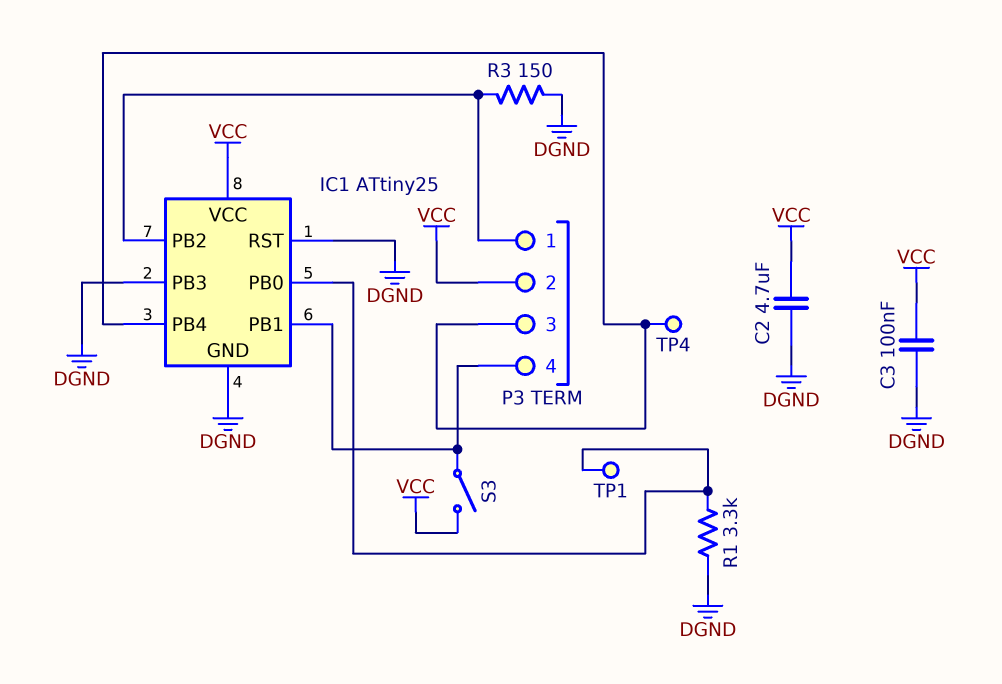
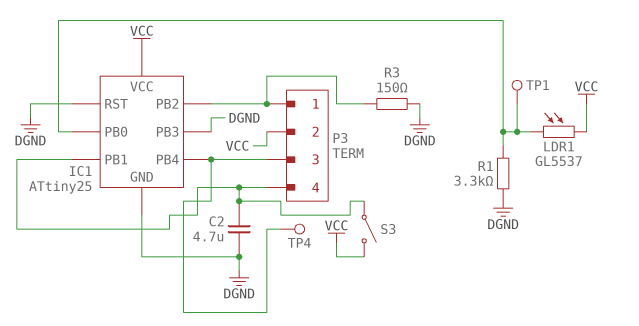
C2: 4.7uF (DGND, VCC) -> 4.7uF (DGND, IC1/PB1)
C3: 100nF (DGND, VCC) -> none
LDR1: none -> GL5537 (IC1/PB0, VCC)

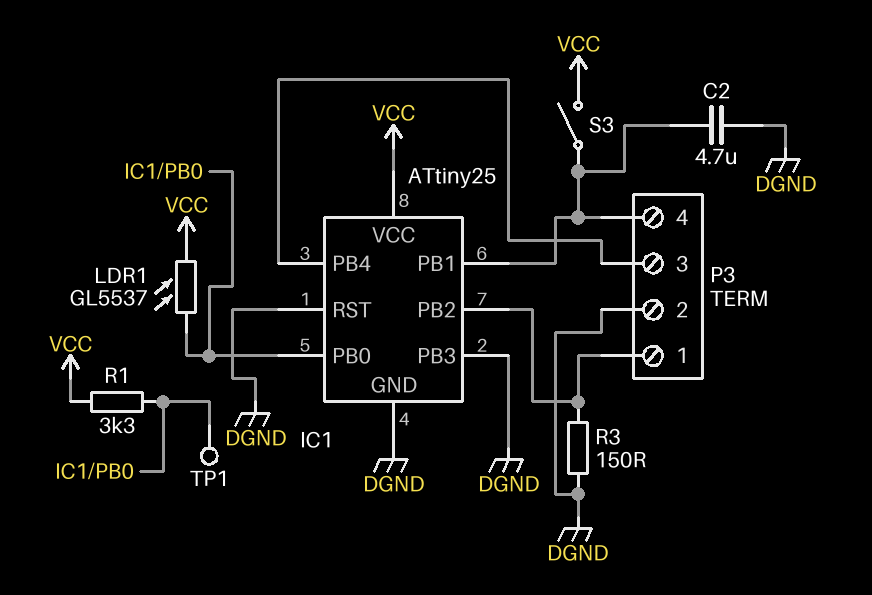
P3 pin 2: VCC -> DGND
R1: 3.3k (DGND, IC1/PB0) -> 3.3k (IC1/PB0, VCC)
TP4: test point (IC1/PB4) -> none

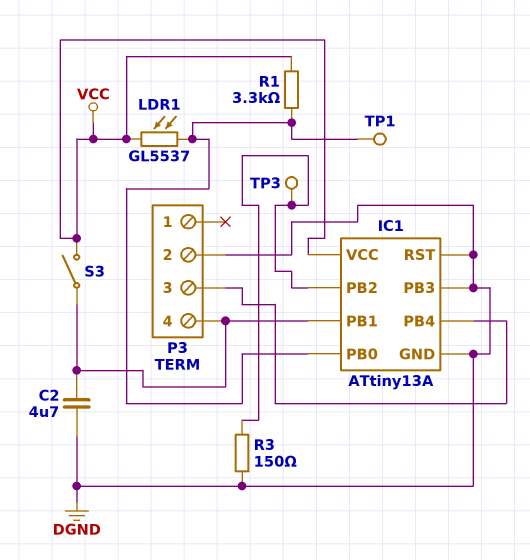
IC1: ATtiny25 -> ATtiny13A
P3 pin 1: IC1/PB2 -> none
TP3: none -> test point (IC1/PB2)

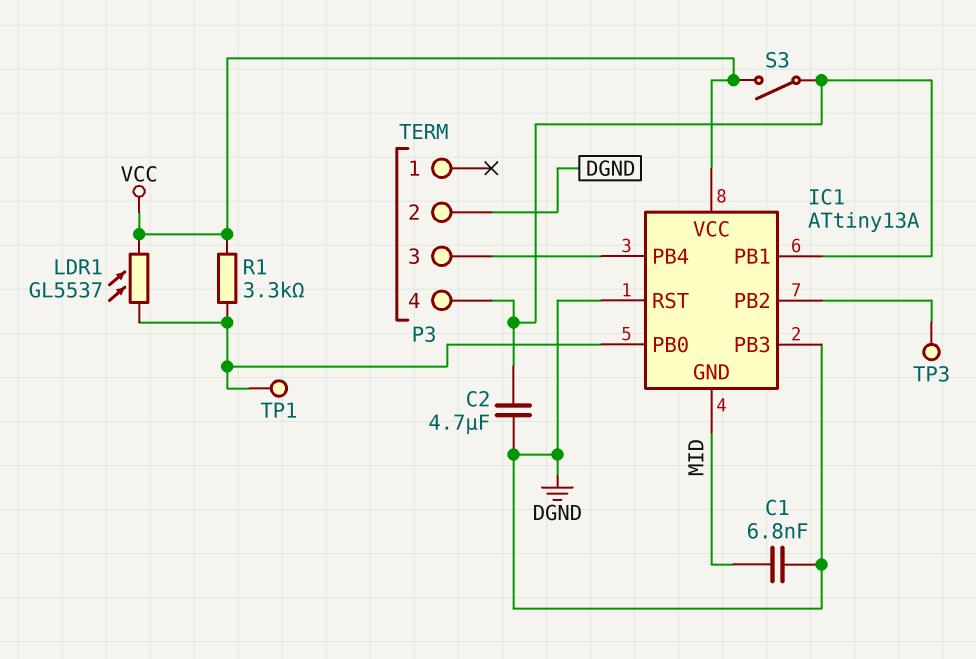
C1: none -> 6.8nF (DGND, MID)
IC1 pin GND: DGND -> MID
R3: 150 (DGND, IC1/PB2) -> none

